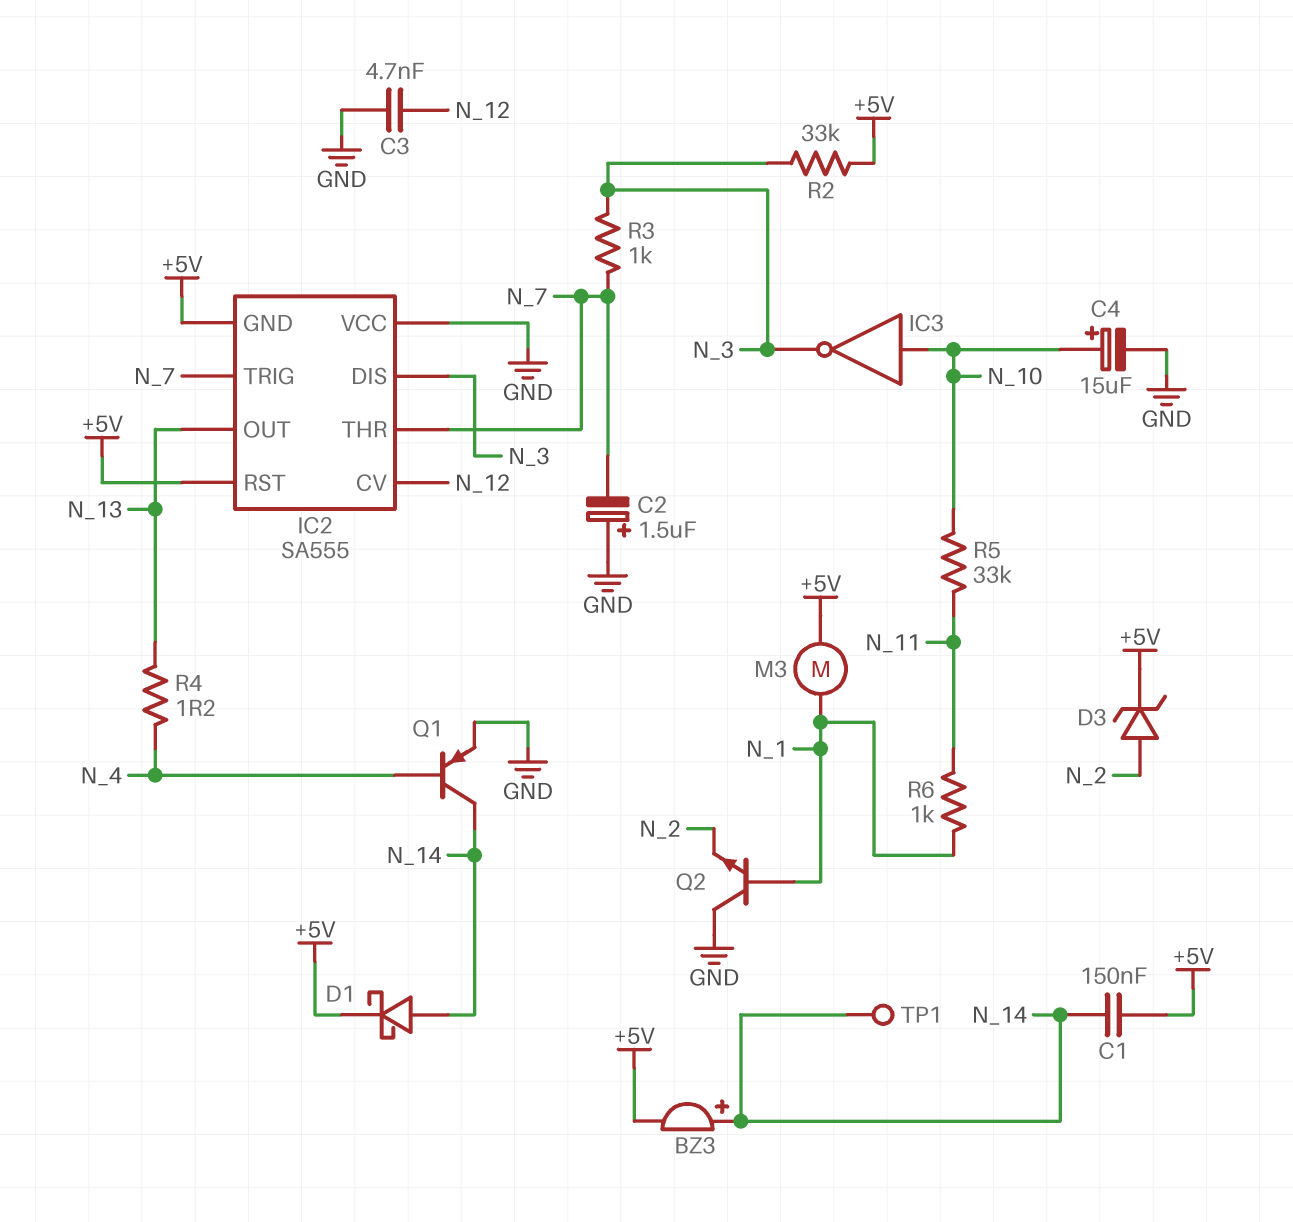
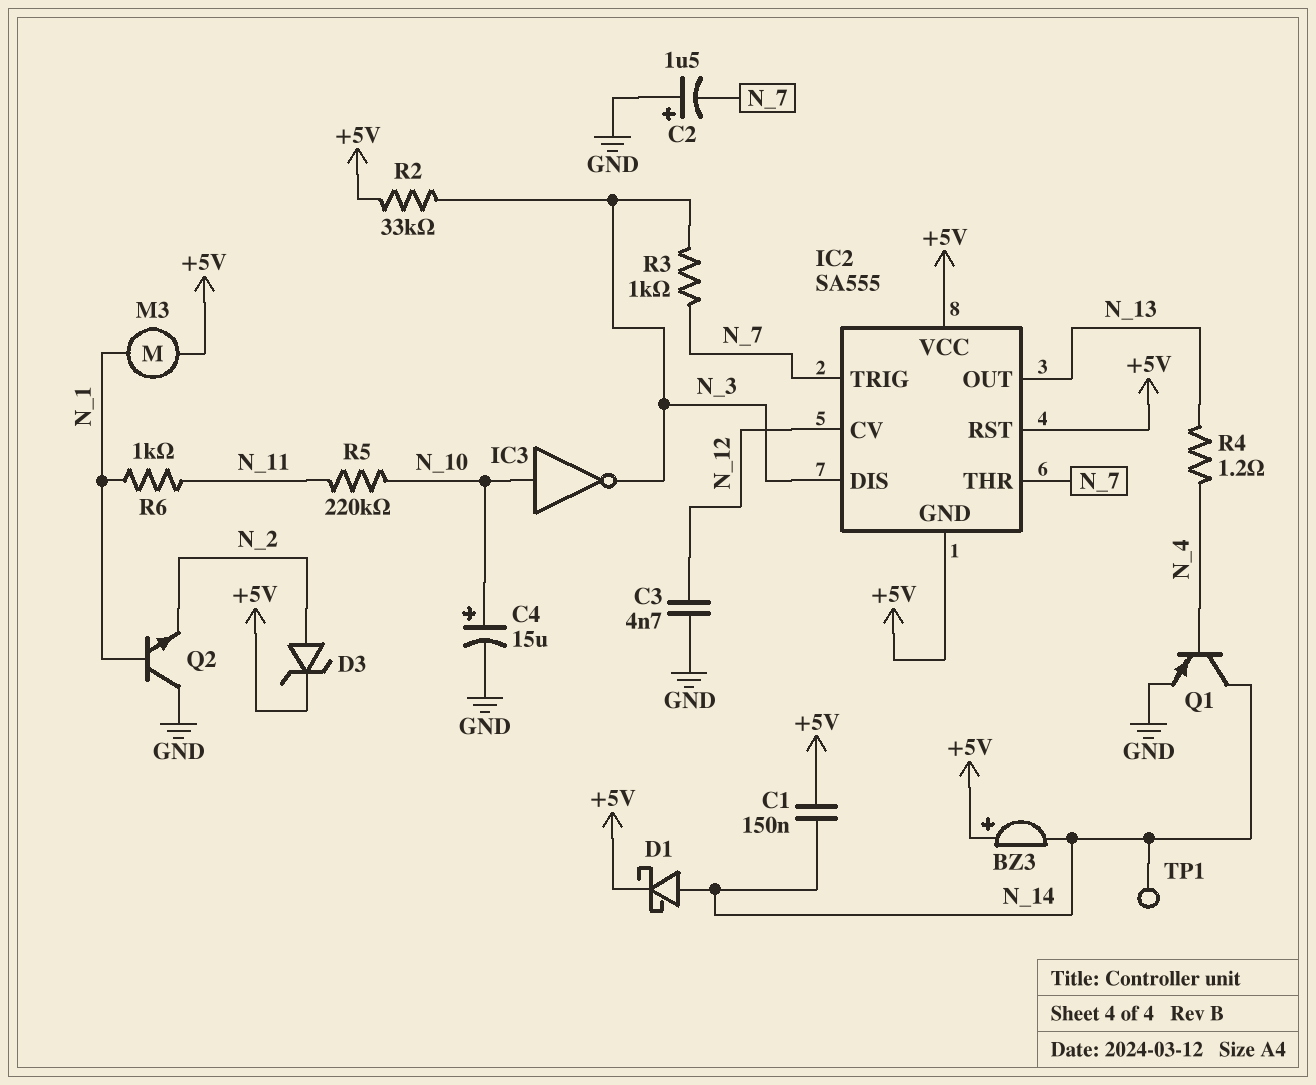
BZ3: buzzer (plus N_14, minus +5V) -> buzzer (plus +5V, minus N_14)
IC2 pin VCC: GND -> +5V
R5: 33k (N_10, N_11) -> 220k (N_10, N_11)

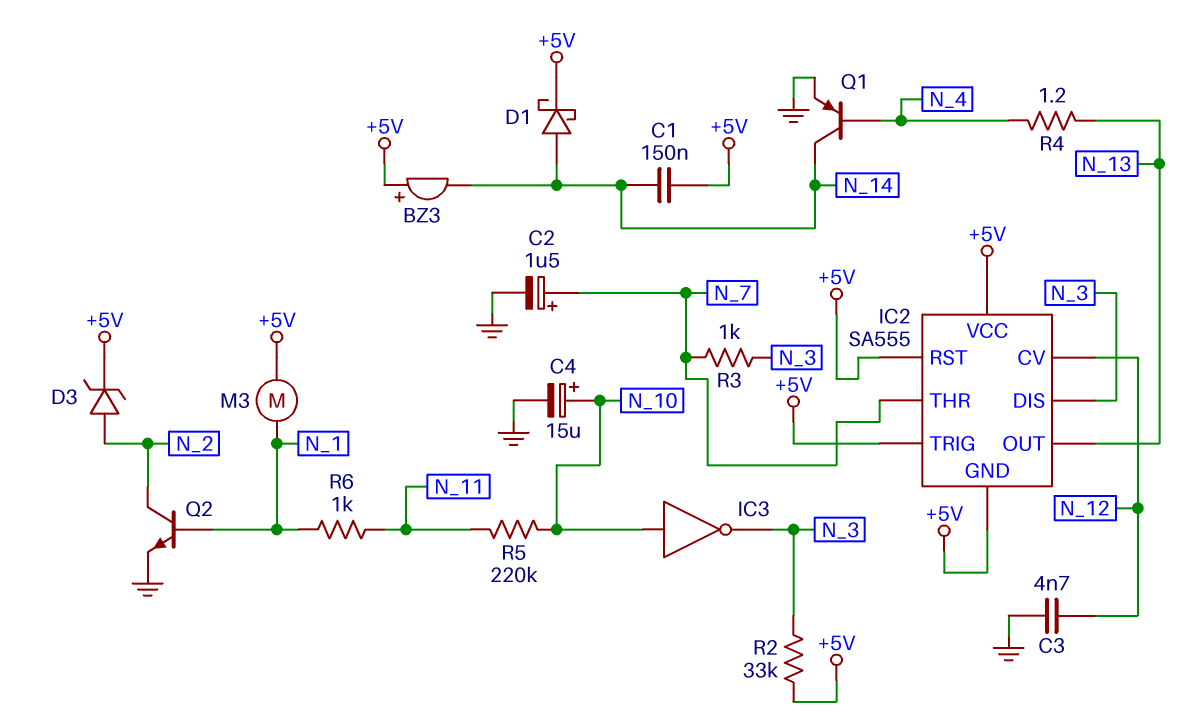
C2: 1.5uF (plus GND, minus N_7) -> 1.5uF (plus N_7, minus GND)
IC2 pin TRIG: N_7 -> +5V
Q2: NPN (B N_1, C GND, E N_2) -> NPN (B N_1, C N_2, E GND)
TP1: test point (N_14) -> none

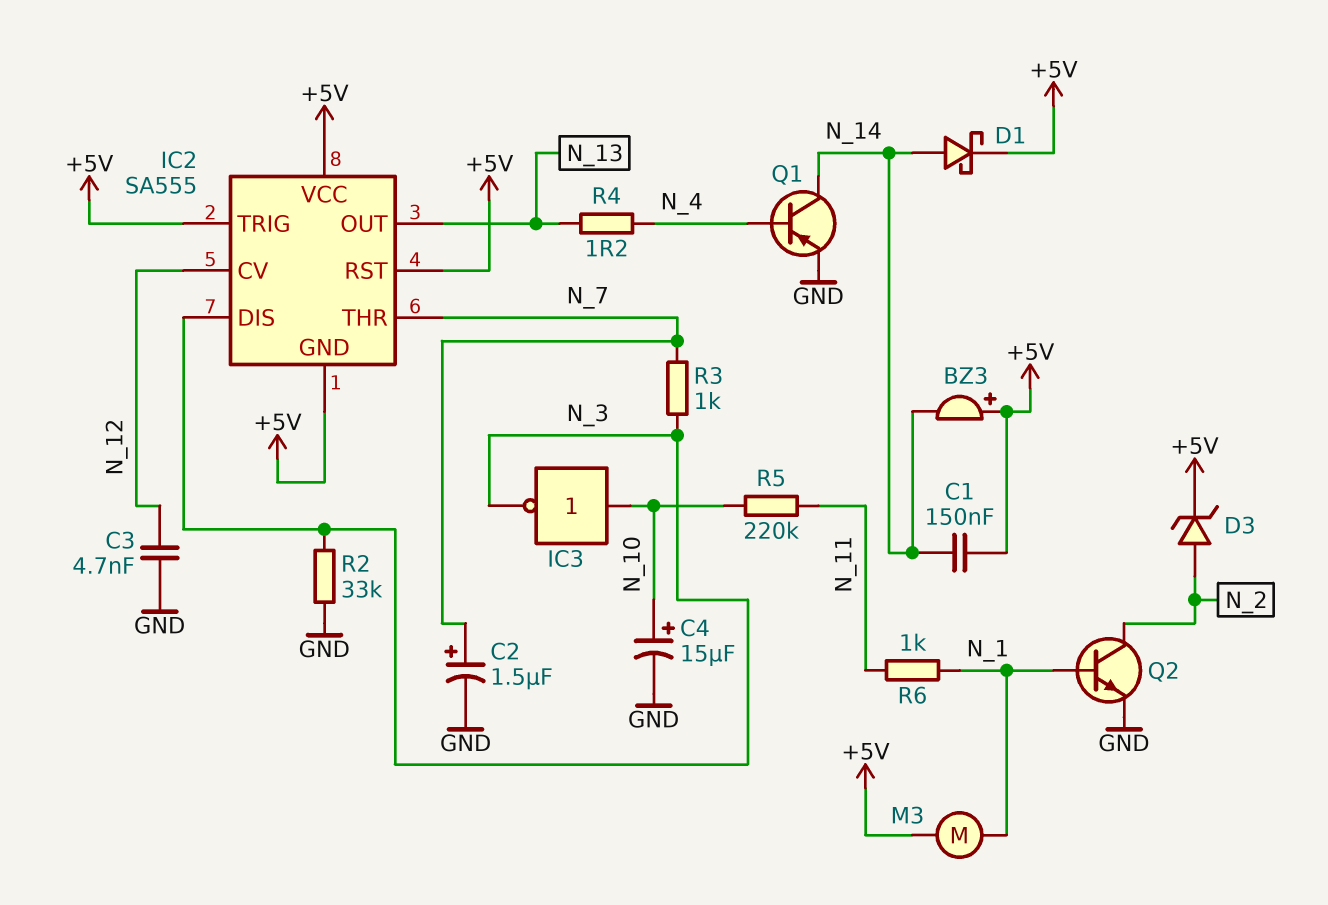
R2: 33k (+5V, N_3) -> 33k (GND, N_3)

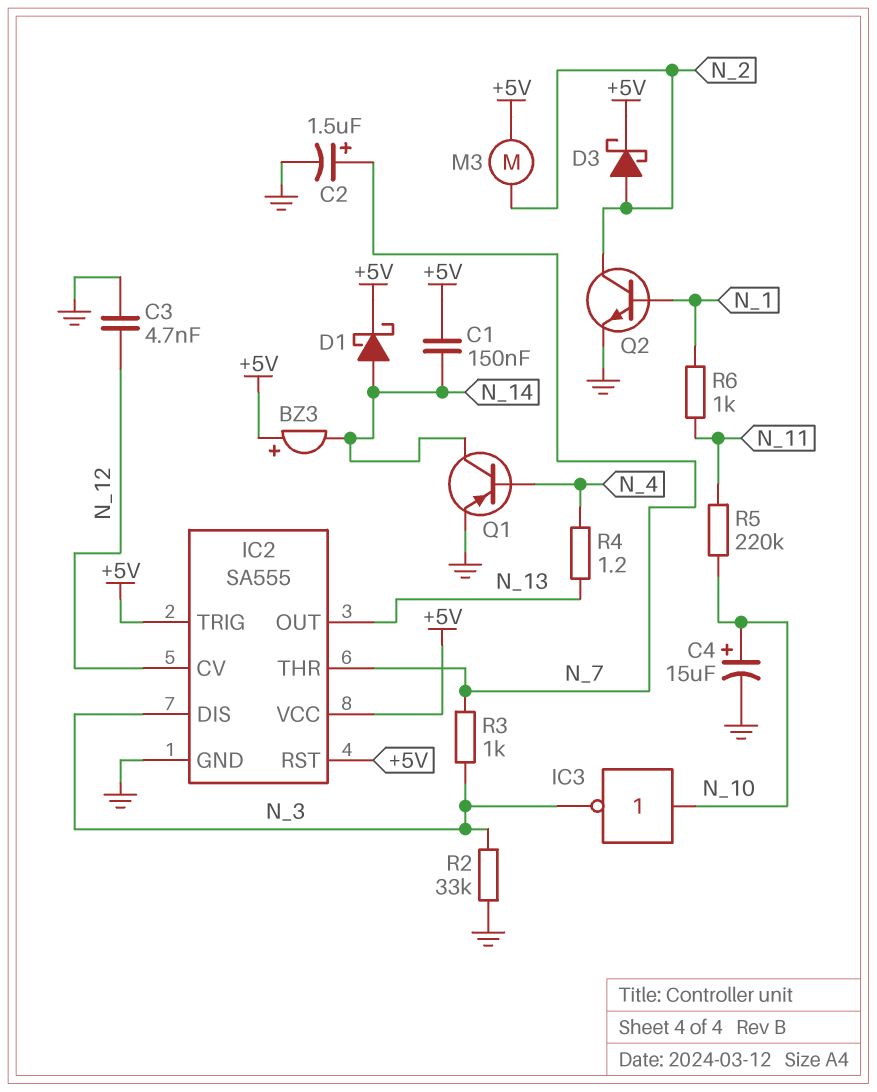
D3: zener (A N_2, K +5V) -> schottky (A N_2, K +5V)
IC2 pin GND: +5V -> GND
M3: motor (+5V, N_1) -> motor (+5V, N_2)

